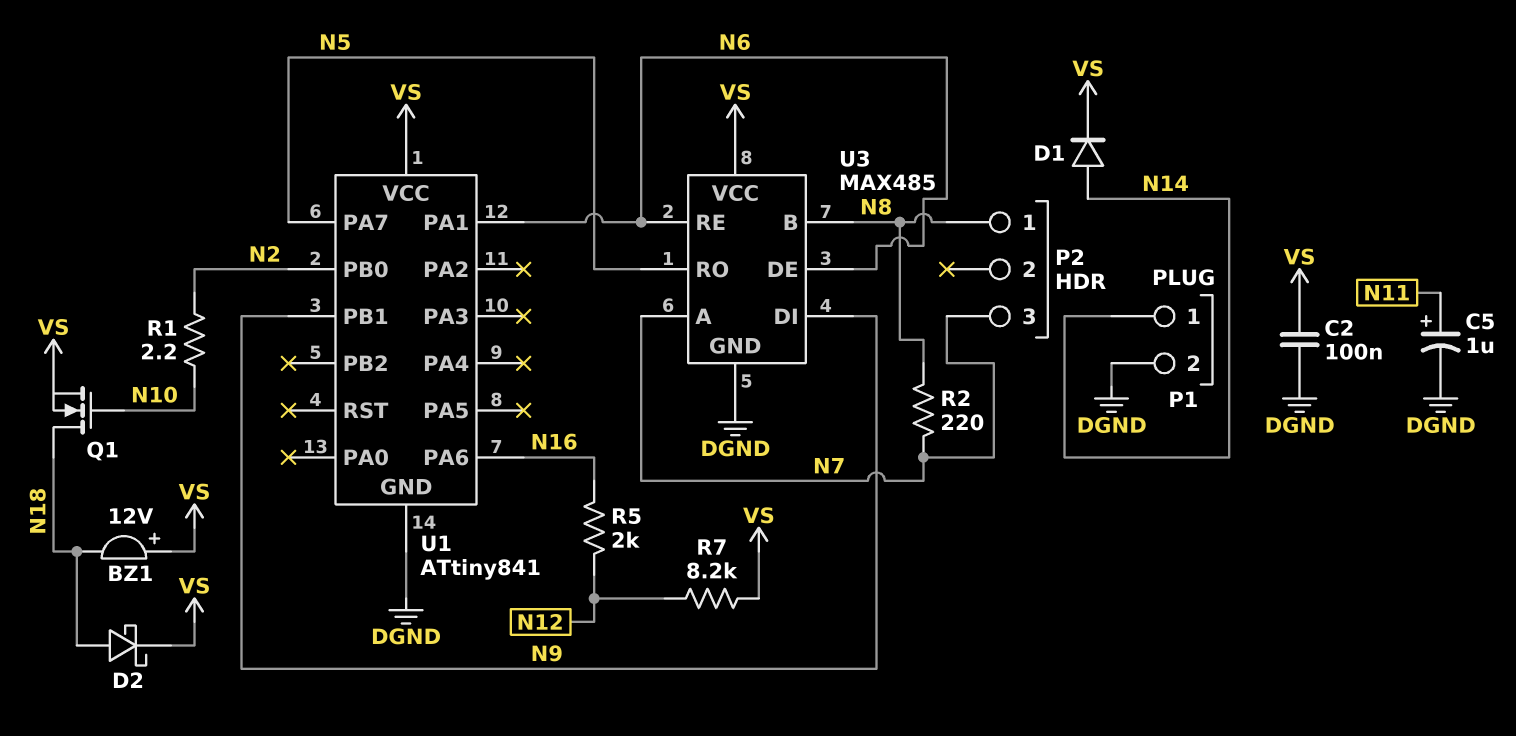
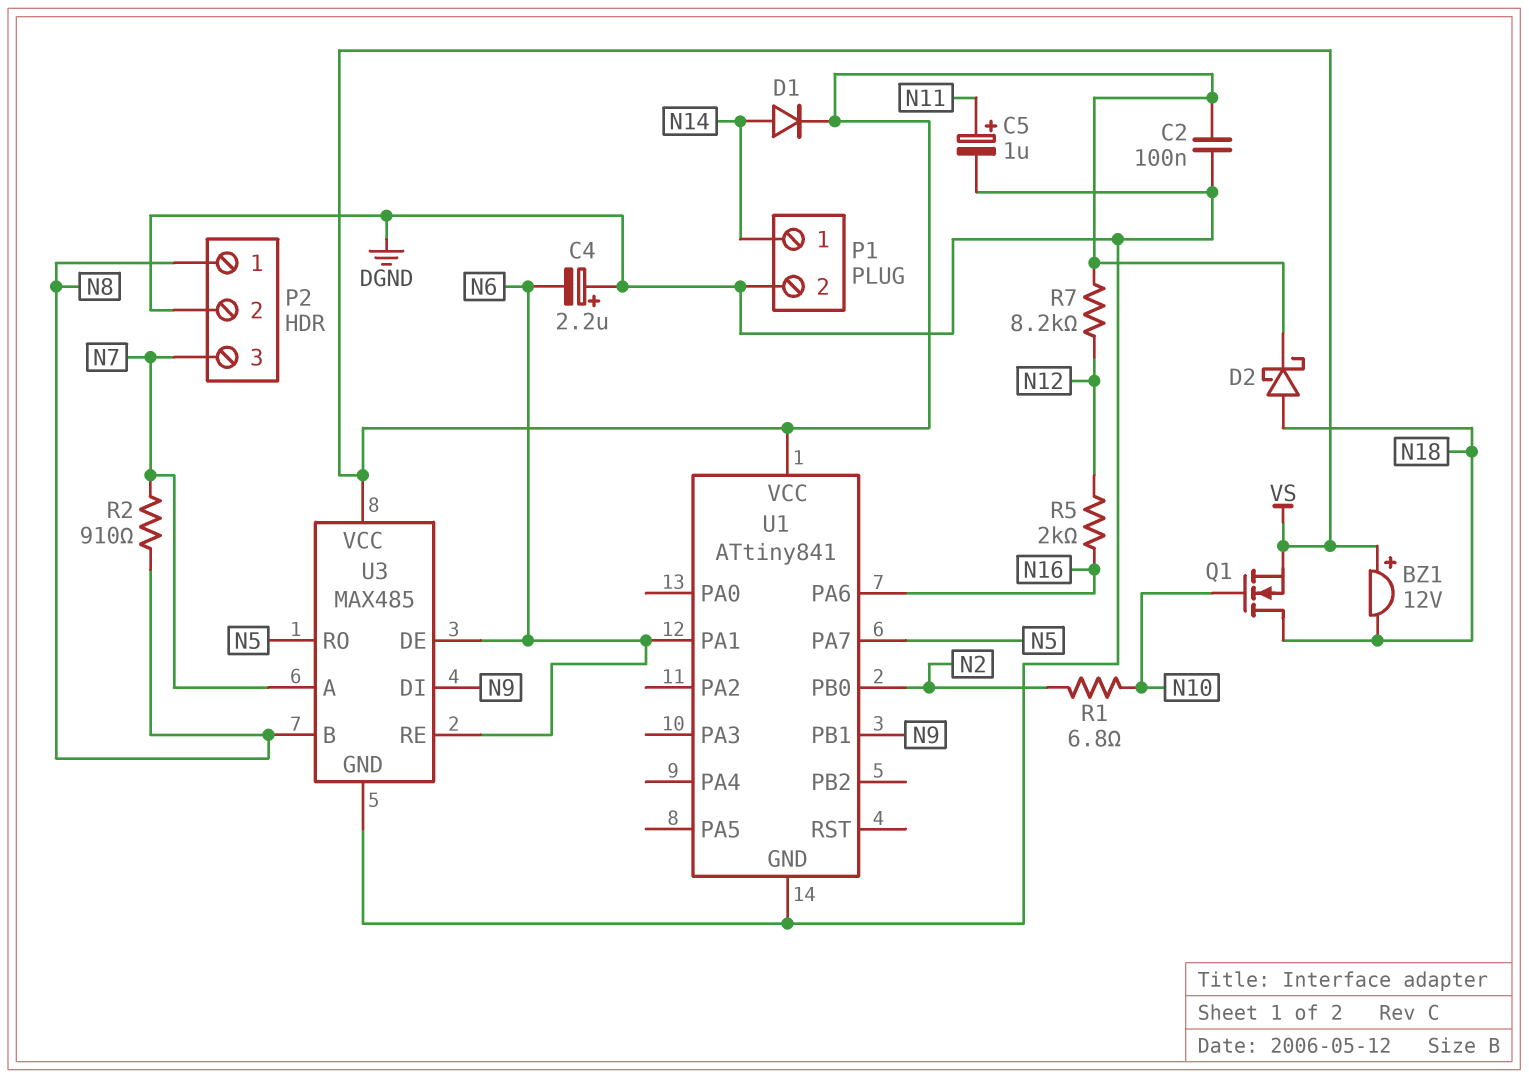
C4: none -> 2.2uF (plus DGND, minus N6)
P2 pin 2: none -> DGND
R1: 2.2 (N2, N10) -> 6.8 (N2, N10)
R2: 220 (N7, N8) -> 910 (N7, N8)

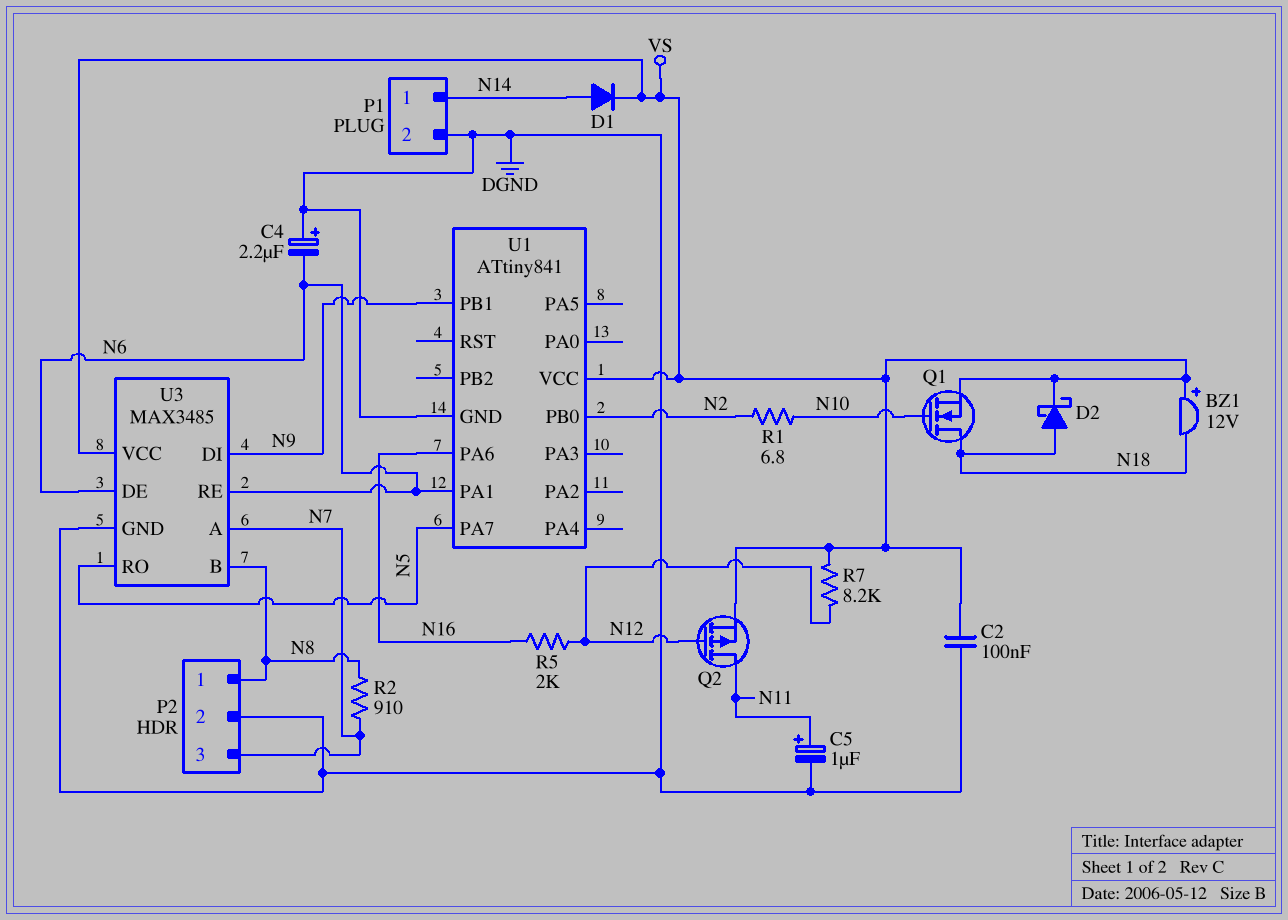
Q2: none -> PMOS (G N12, D N11, S VS)
U3: MAX485 -> MAX3485

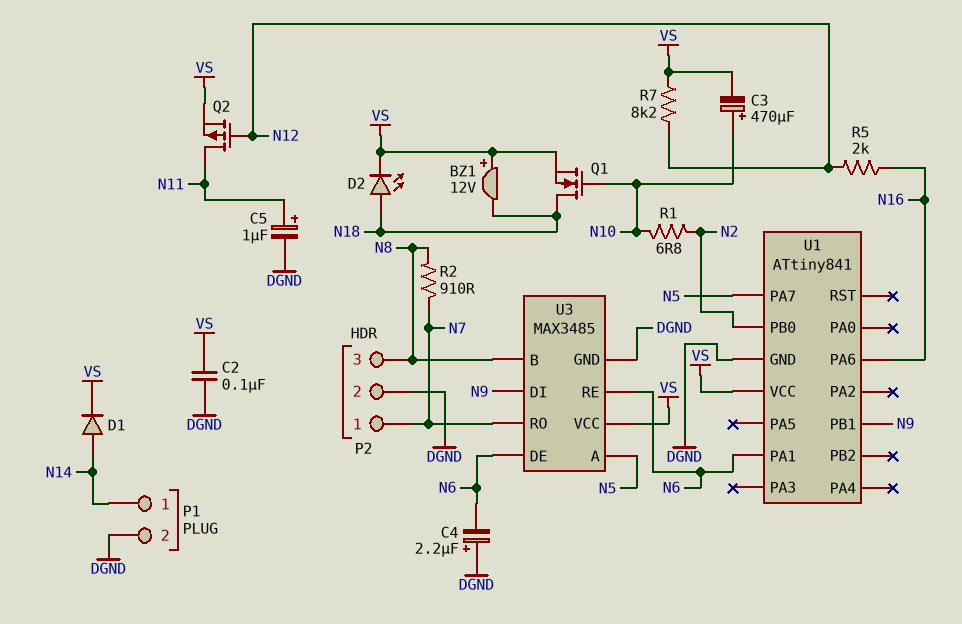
C3: none -> 470uF (plus N10, minus VS)
D2: schottky (A N18, K VS) -> LED (A N18, K VS)
P2 pin 1: N8 -> N7
P2 pin 3: N7 -> N8
U3 pin A: N7 -> N5
U3 pin RO: N5 -> N7

